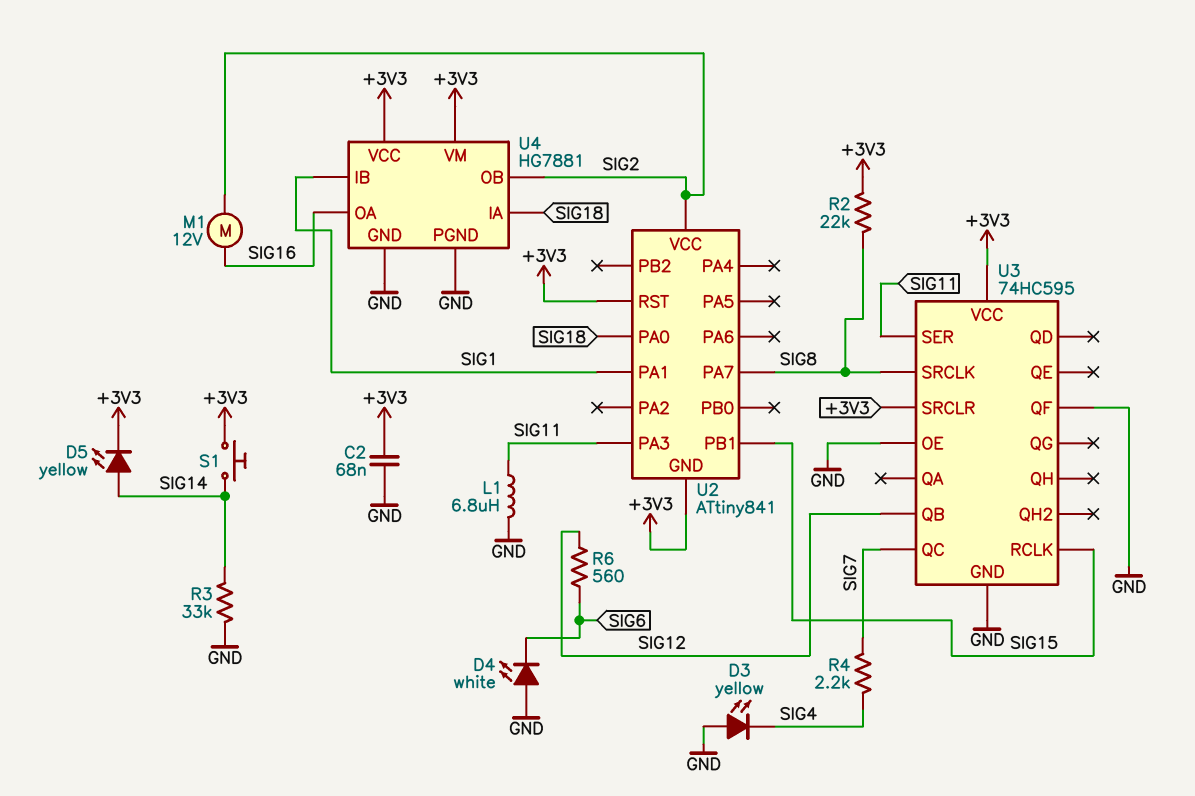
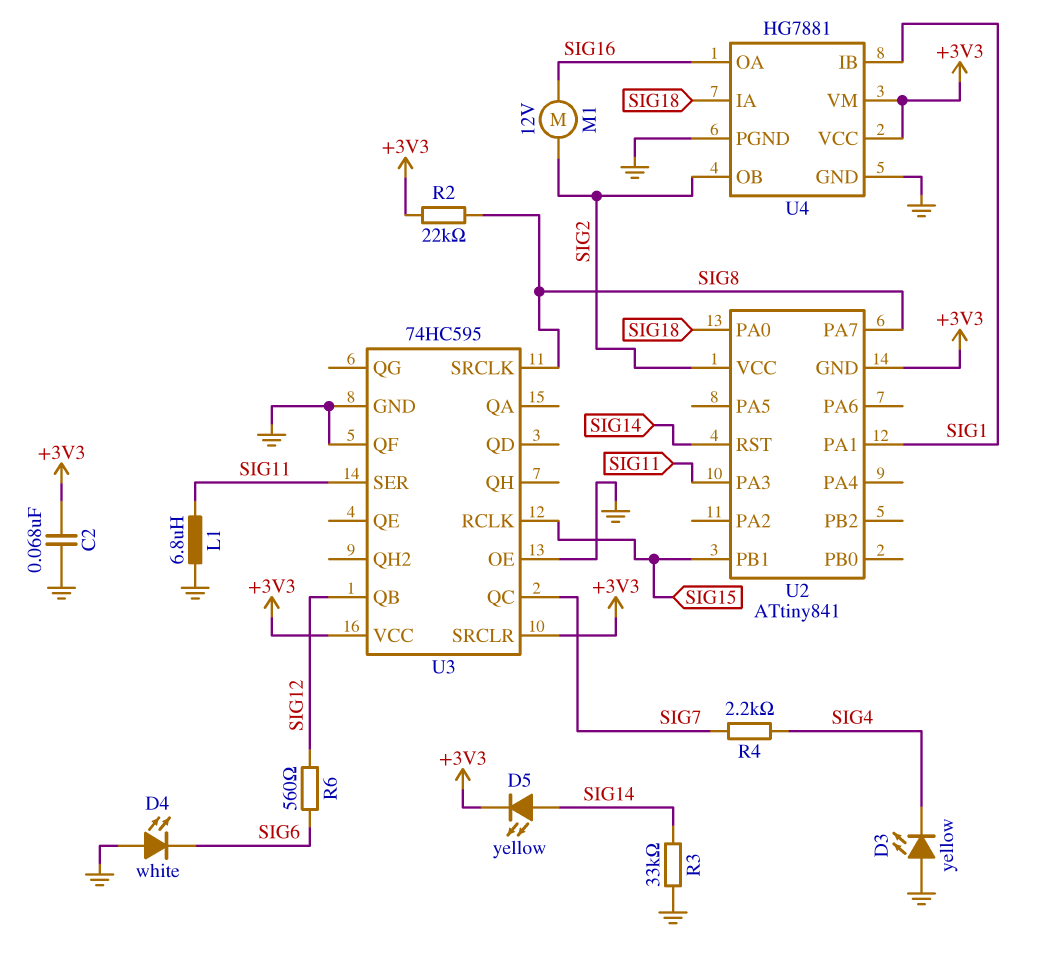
S1: button (+3V3, SIG14) -> none
U2 pin RST: +3V3 -> SIG14

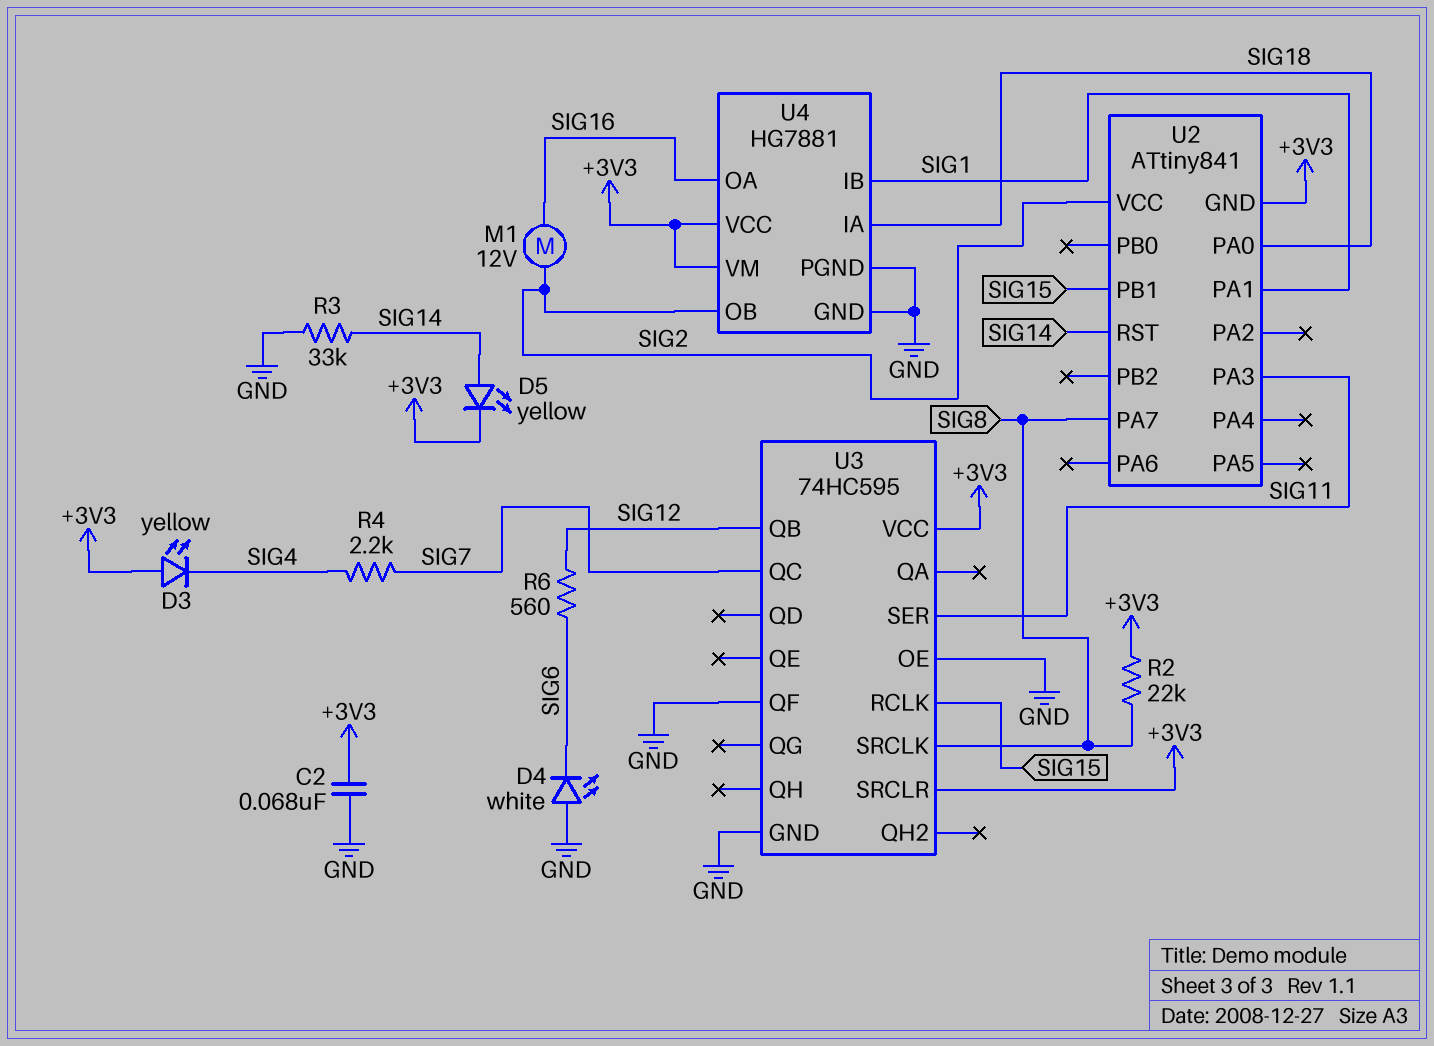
D3: LED yellow (A GND, K SIG4) -> LED yellow (A +3V3, K SIG4)
L1: 6.8uH (GND, SIG11) -> none

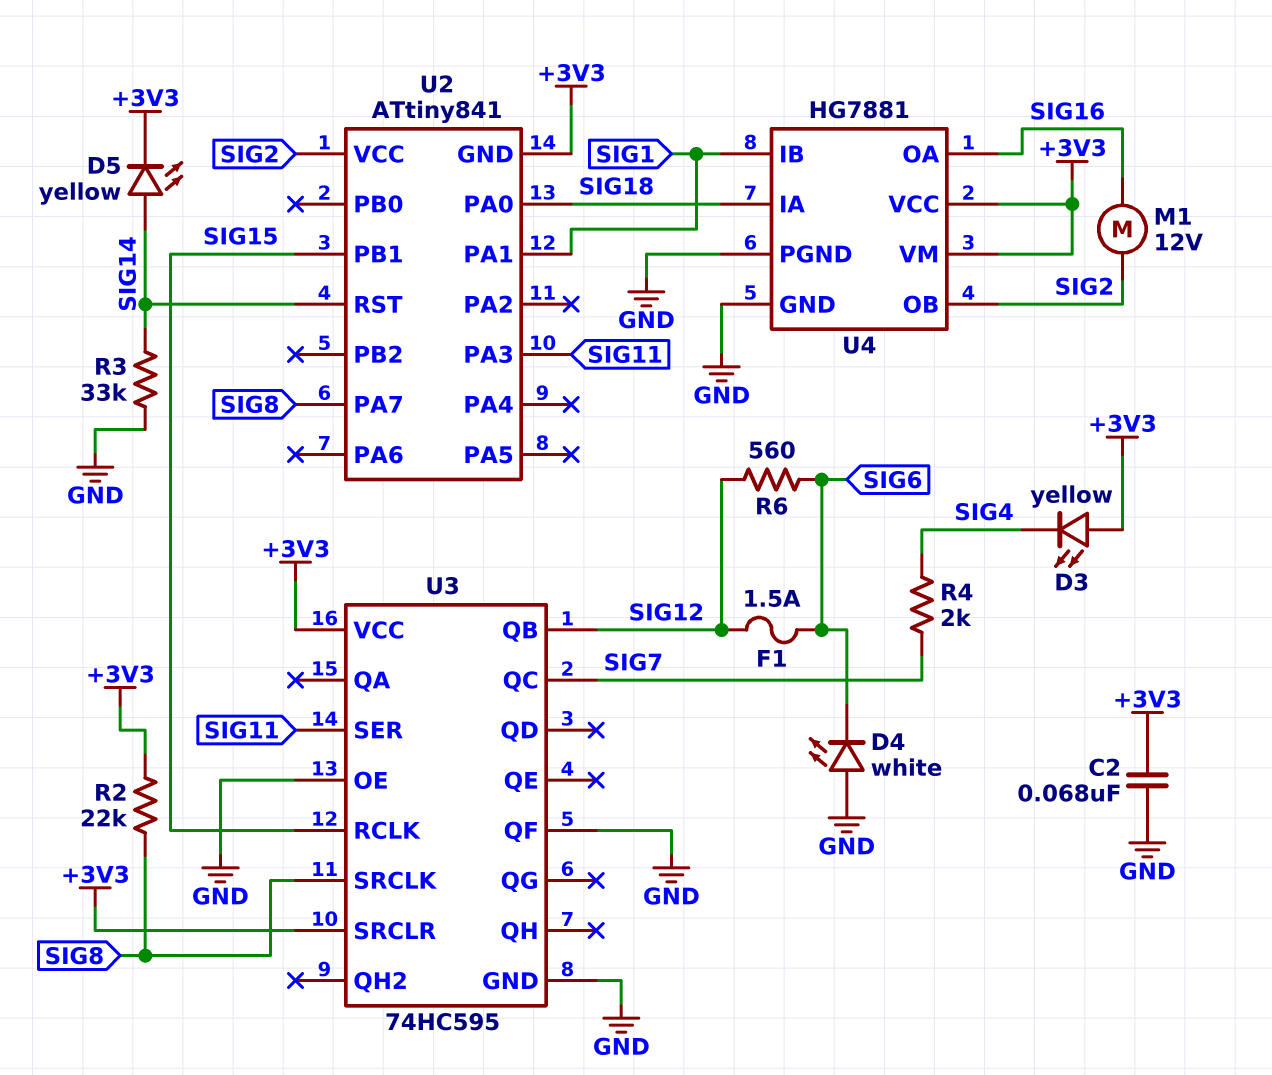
F1: none -> 1.5A (SIG6, SIG12)
R4: 2.2k (SIG4, SIG7) -> 2k (SIG4, SIG7)

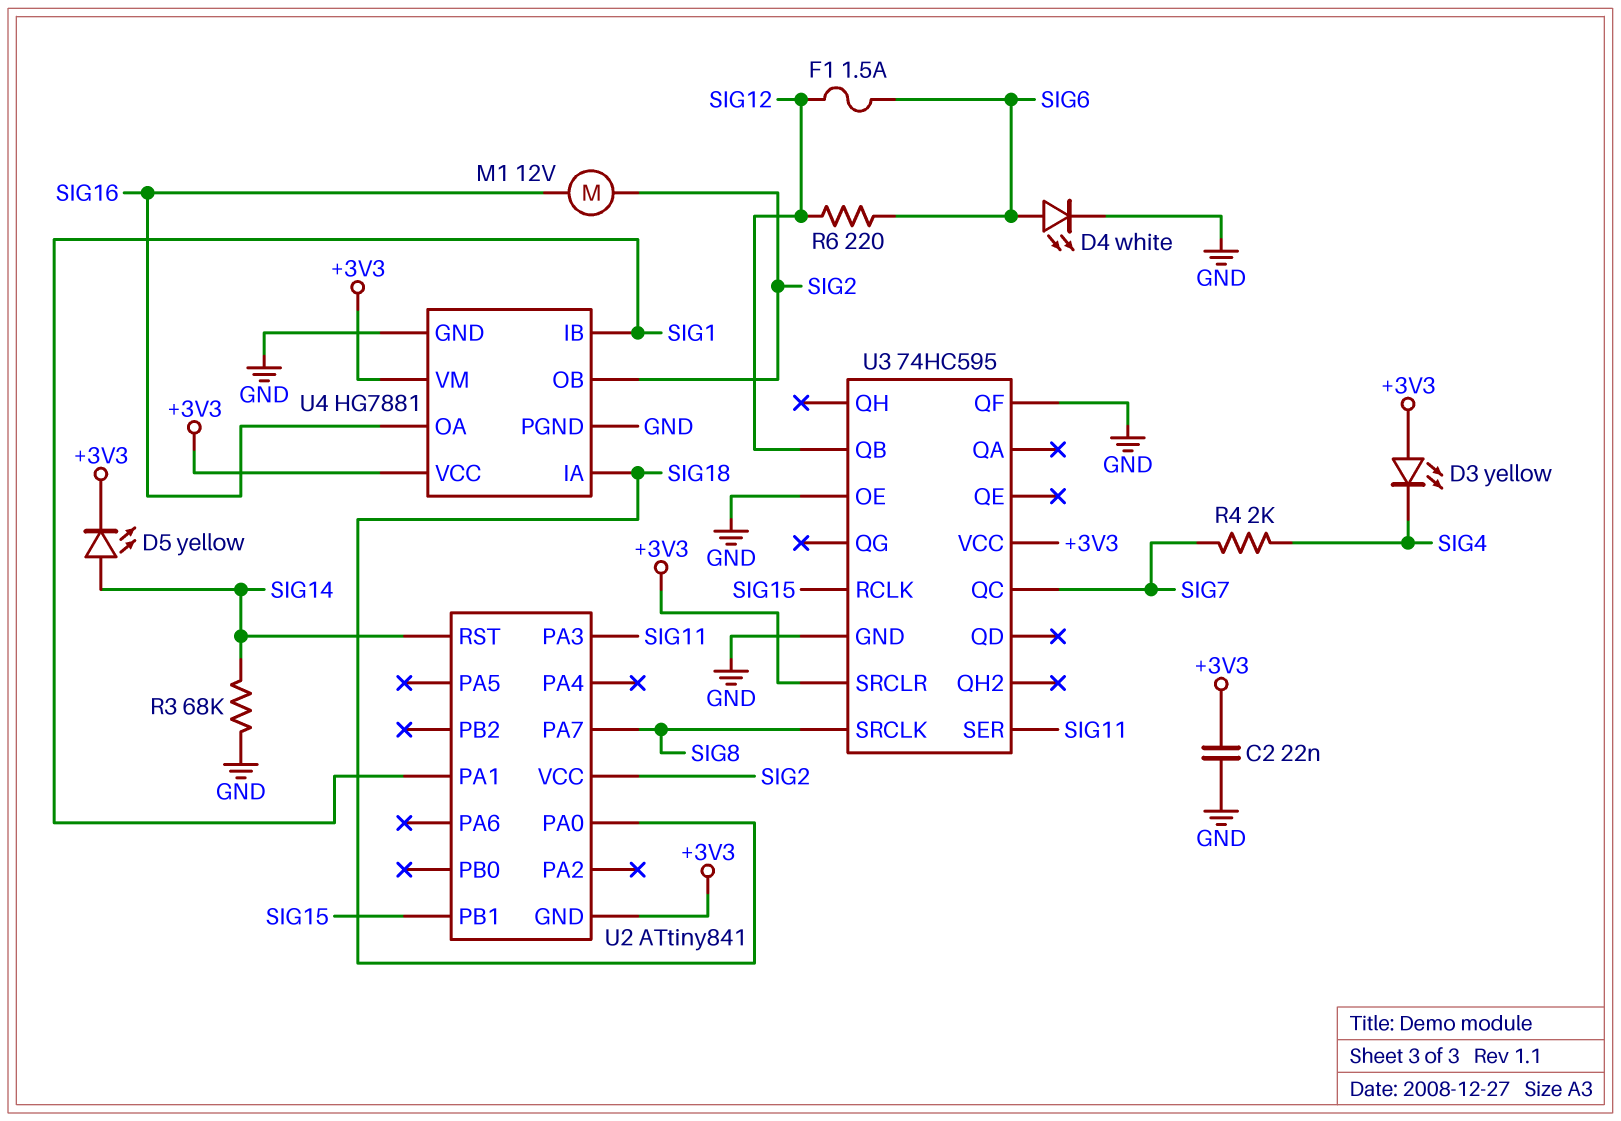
C2: 68nF (+3V3, GND) -> 22nF (+3V3, GND)
D4: LED white (A GND, K SIG6) -> LED white (A SIG6, K GND)
R2: 22k (+3V3, SIG8) -> none
R3: 33k (GND, SIG14) -> 68k (GND, SIG14)
R6: 560 (SIG6, SIG12) -> 220 (SIG6, SIG12)

